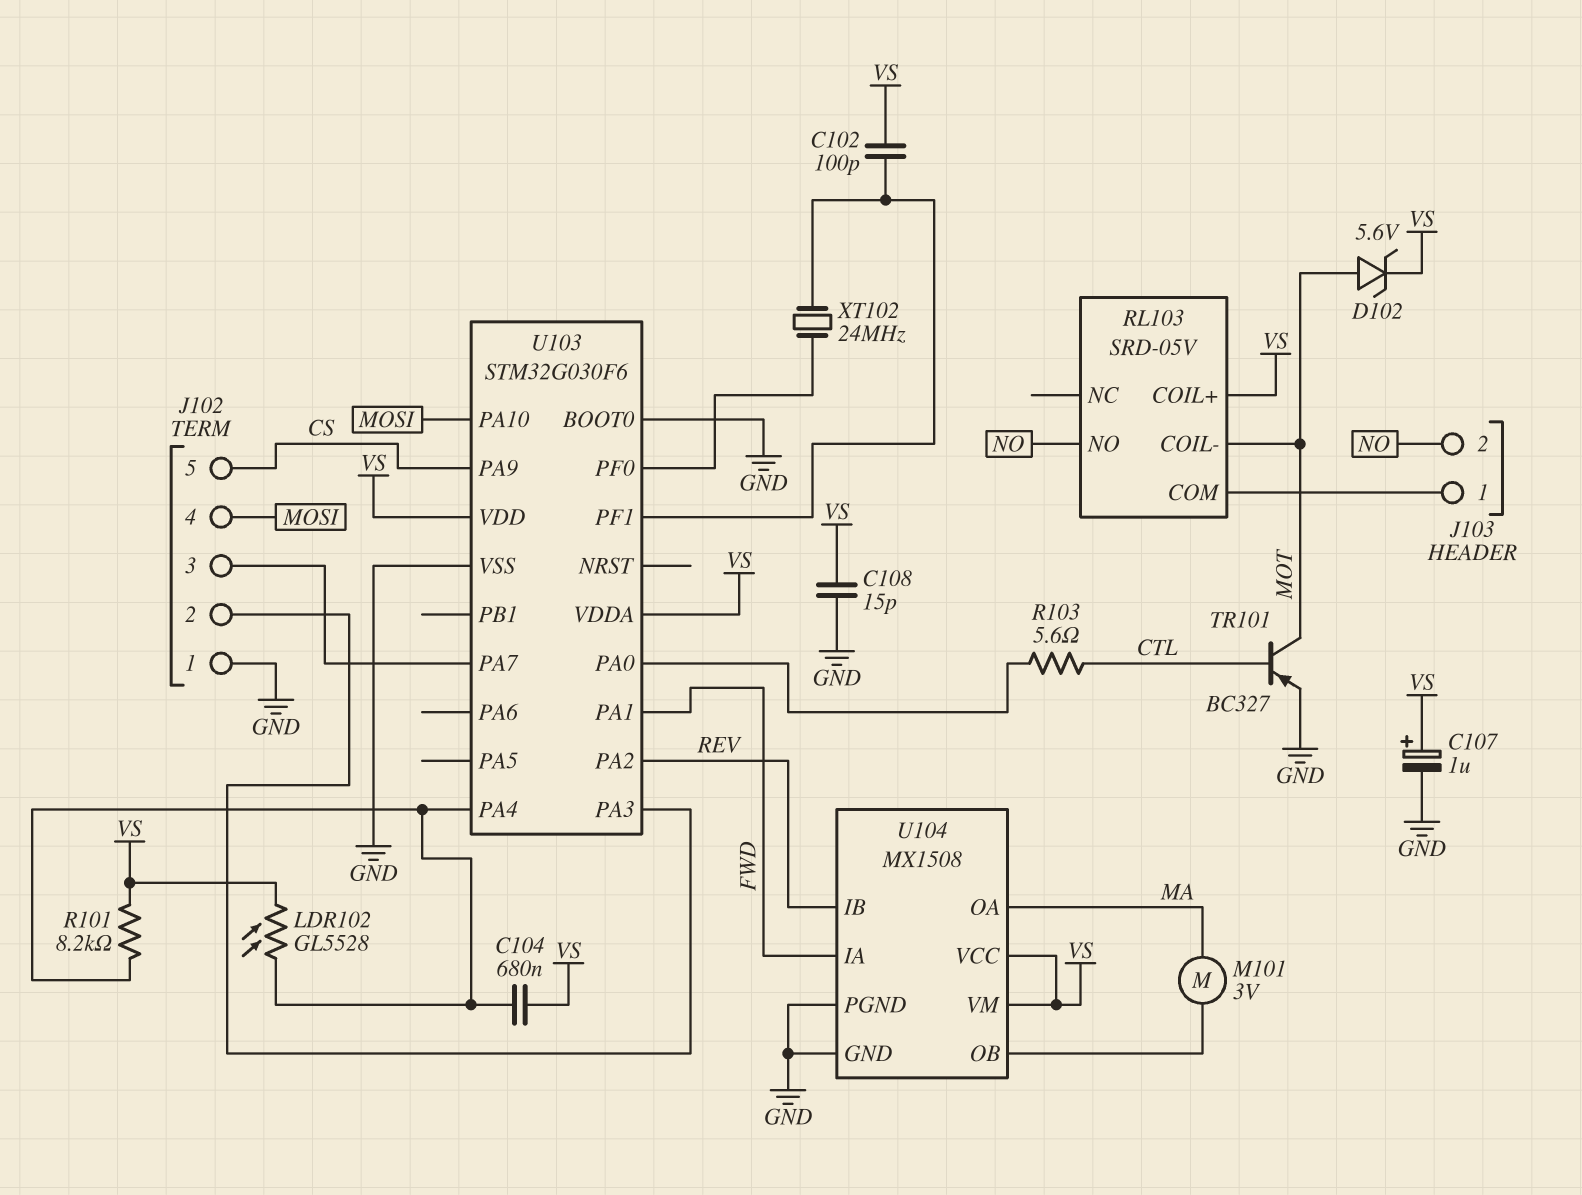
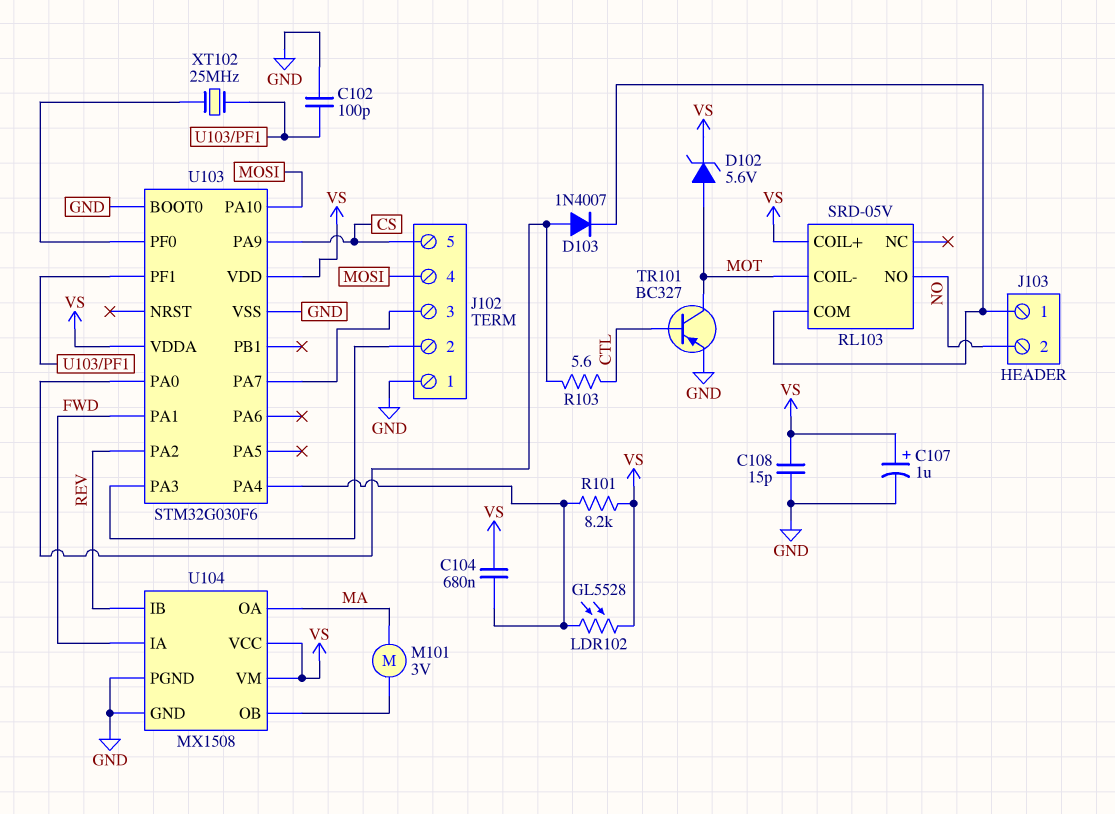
C102: 100pF (U103/PF1, VS) -> 100pF (GND, U103/PF1)
D103: none -> diode 1N4007 (A U103/PA0, K J103/1)
XT102: 24MHz (U103/PF0, U103/PF1) -> 25MHz (U103/PF0, U103/PF1)

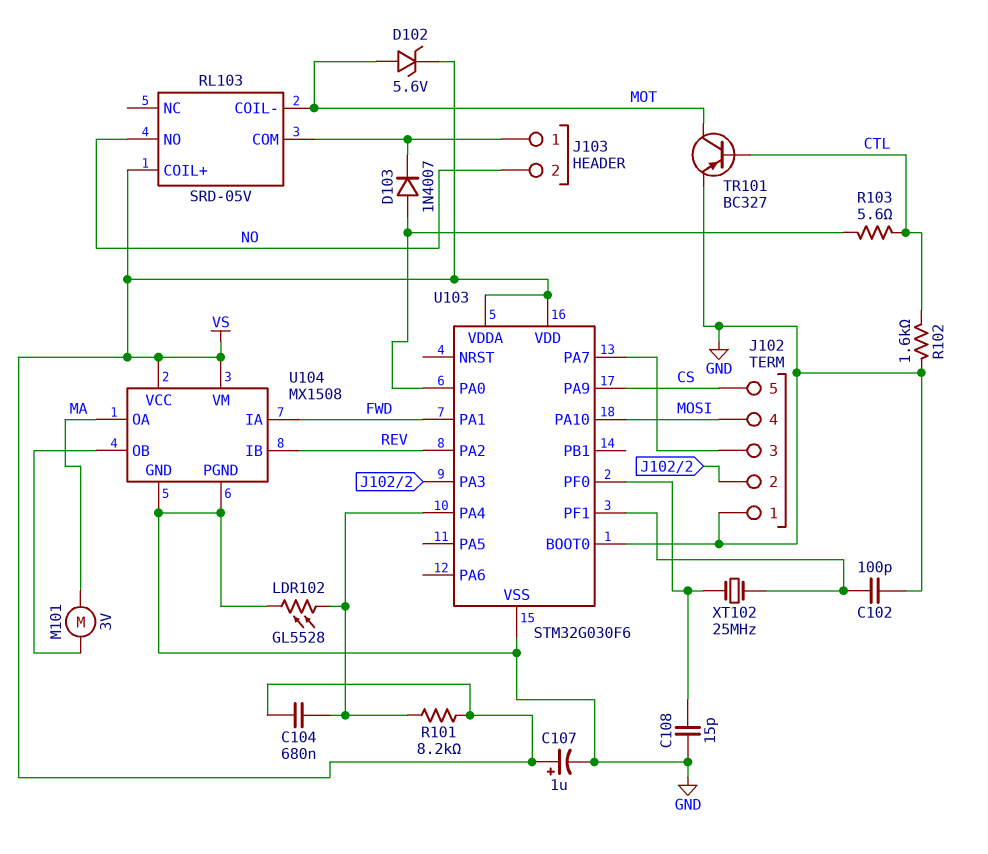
C108: 15pF (GND, VS) -> 15pF (GND, U103/PF0)
LDR102: GL5528 (U103/PA4, VS) -> GL5528 (GND, U103/PA4)
R102: none -> 1.6k (CTL, GND)

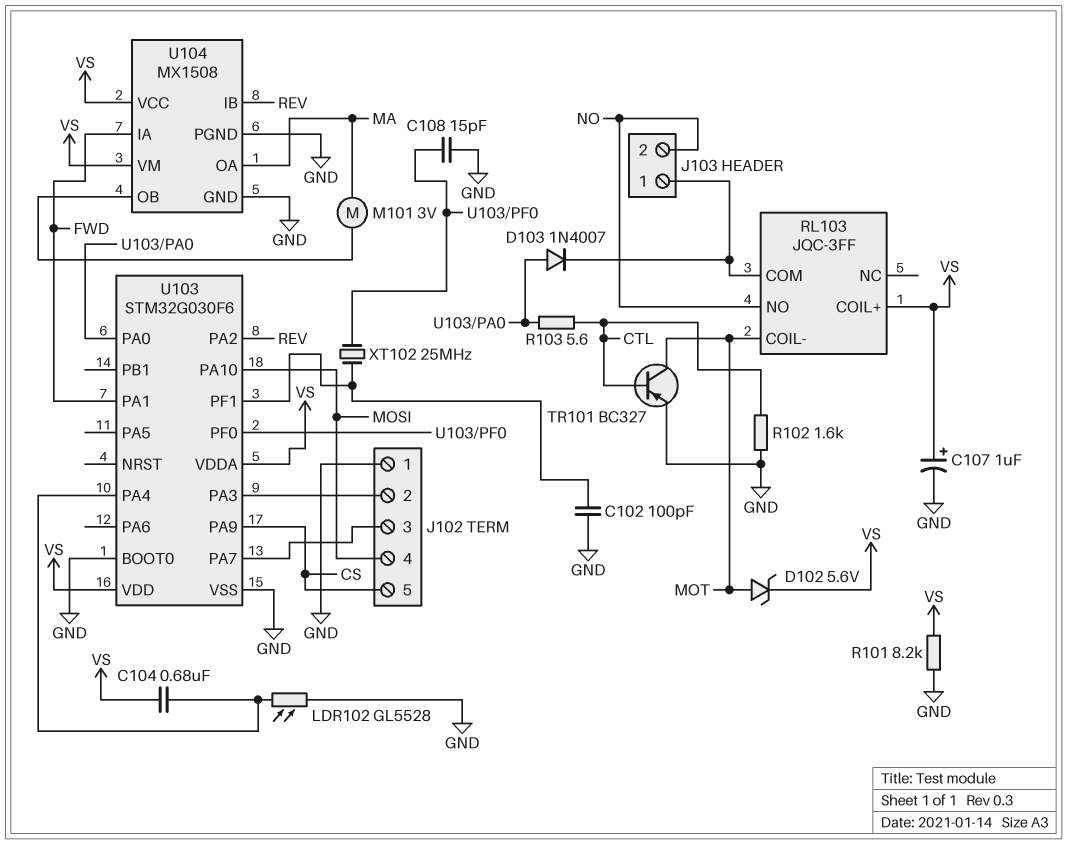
R101: 8.2k (U103/PA4, VS) -> 8.2k (GND, VS)
RL103: SRD-05V -> JQC-3FF

